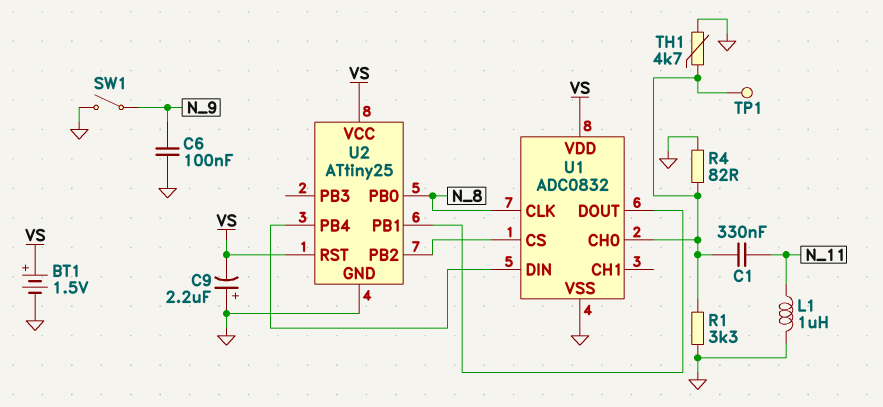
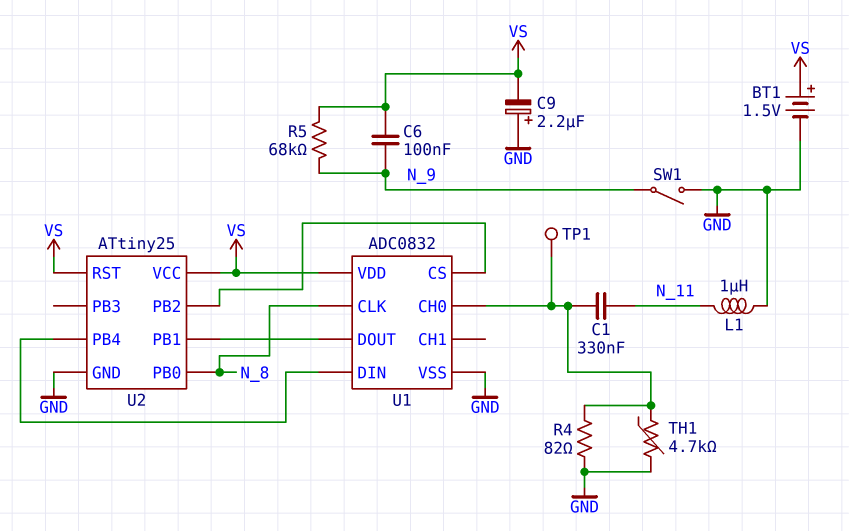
C6: 100nF (GND, N_9) -> 100nF (N_9, VS)
R1: 3.3k (GND, U1/CH0) -> none
R5: none -> 68k (N_9, VS)

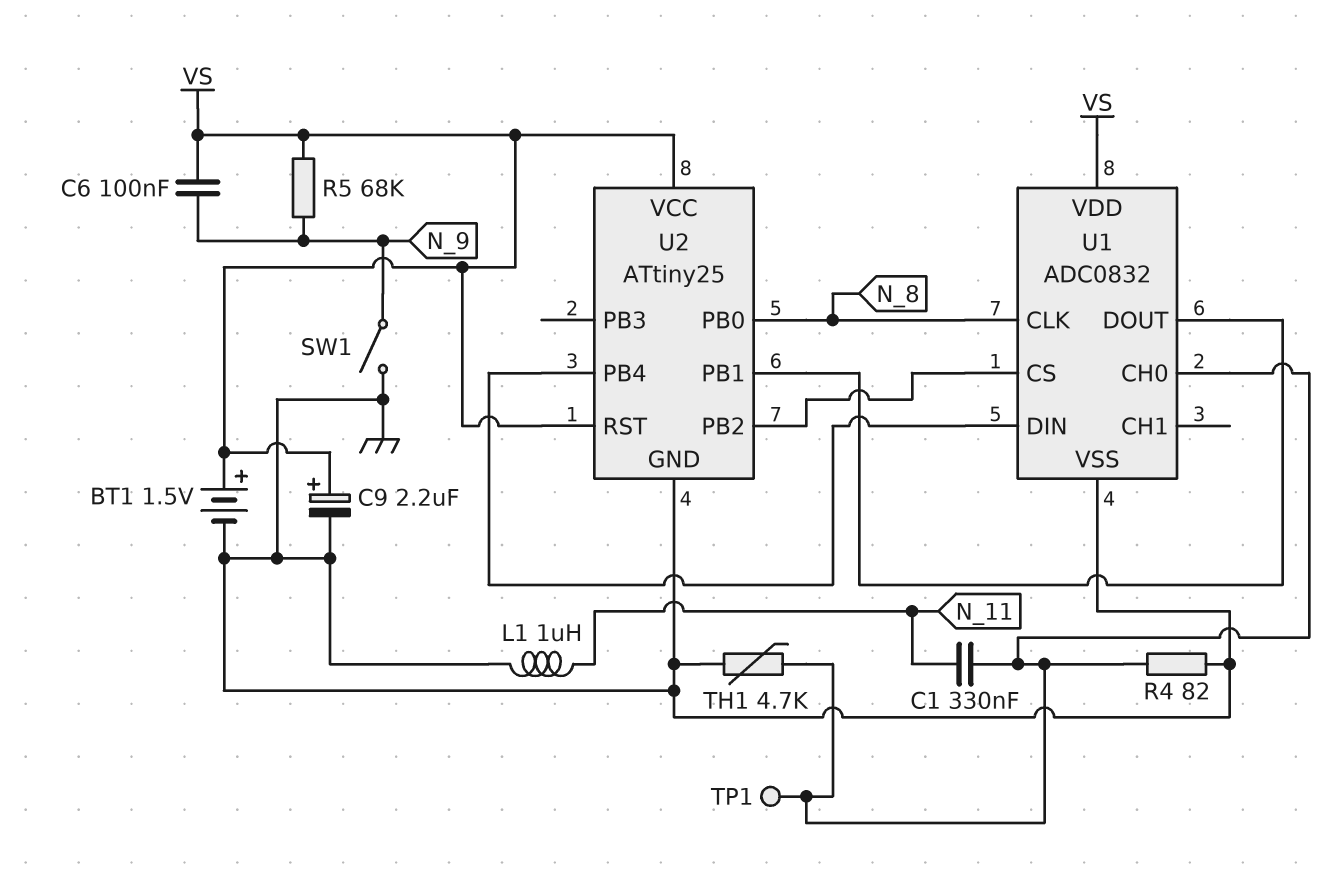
C9: 2.2uF (plus GND, minus VS) -> 2.2uF (plus VS, minus GND)

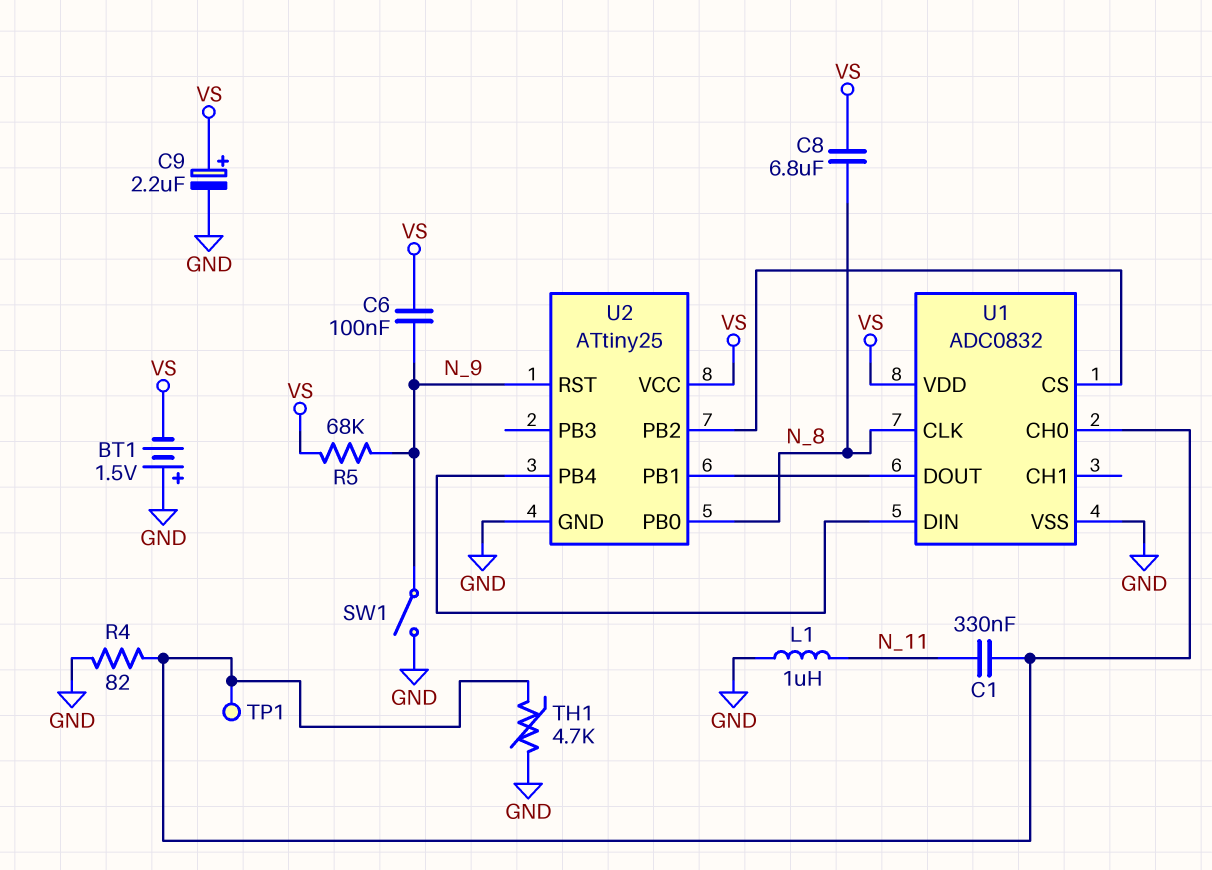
BT1: 1.5V (plus VS, minus GND) -> 1.5V (plus GND, minus VS)
C8: none -> 6.8uF (N_8, VS)
U2 pin RST: VS -> N_9

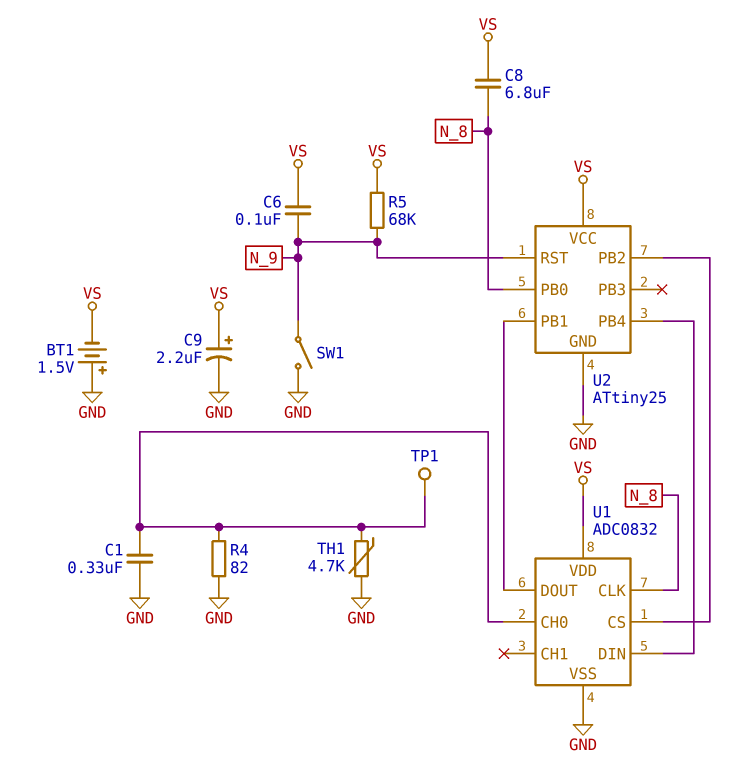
C1: 330nF (N_11, U1/CH0) -> 330nF (GND, U1/CH0)
L1: 1uH (GND, N_11) -> none

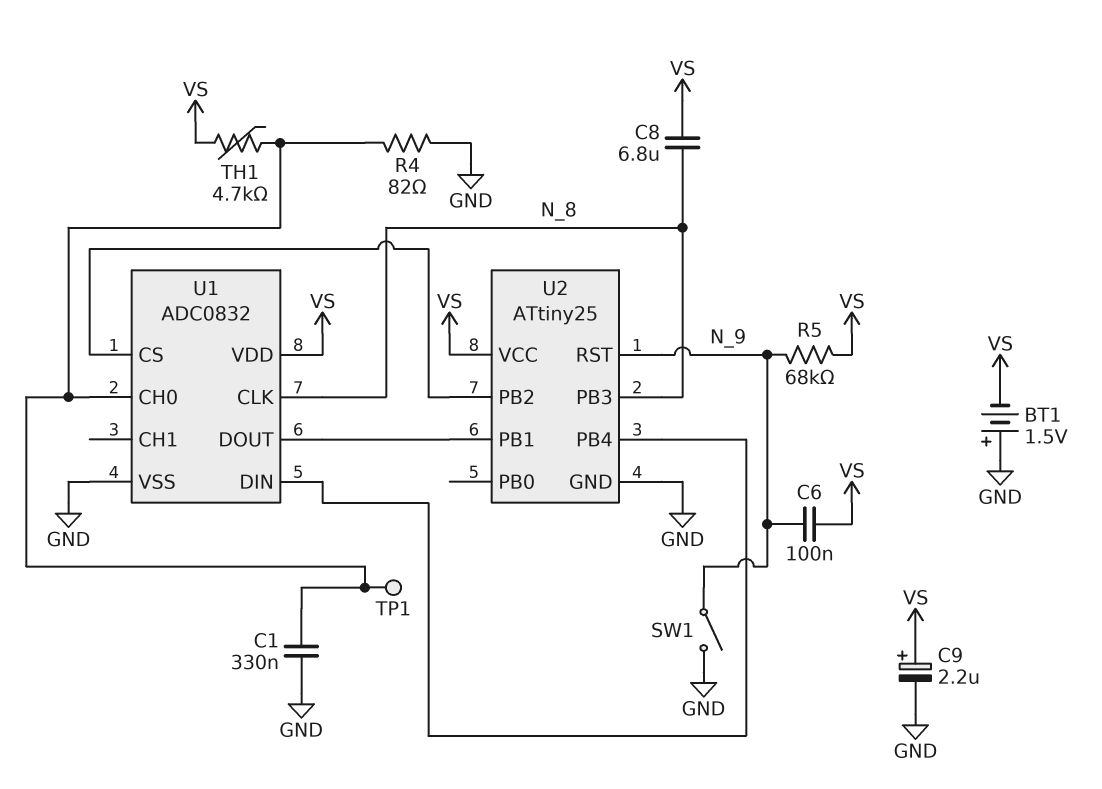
TH1: 4.7k (GND, U1/CH0) -> 4.7k (U1/CH0, VS)
U2 pin PB0: N_8 -> none
U2 pin PB3: none -> N_8

